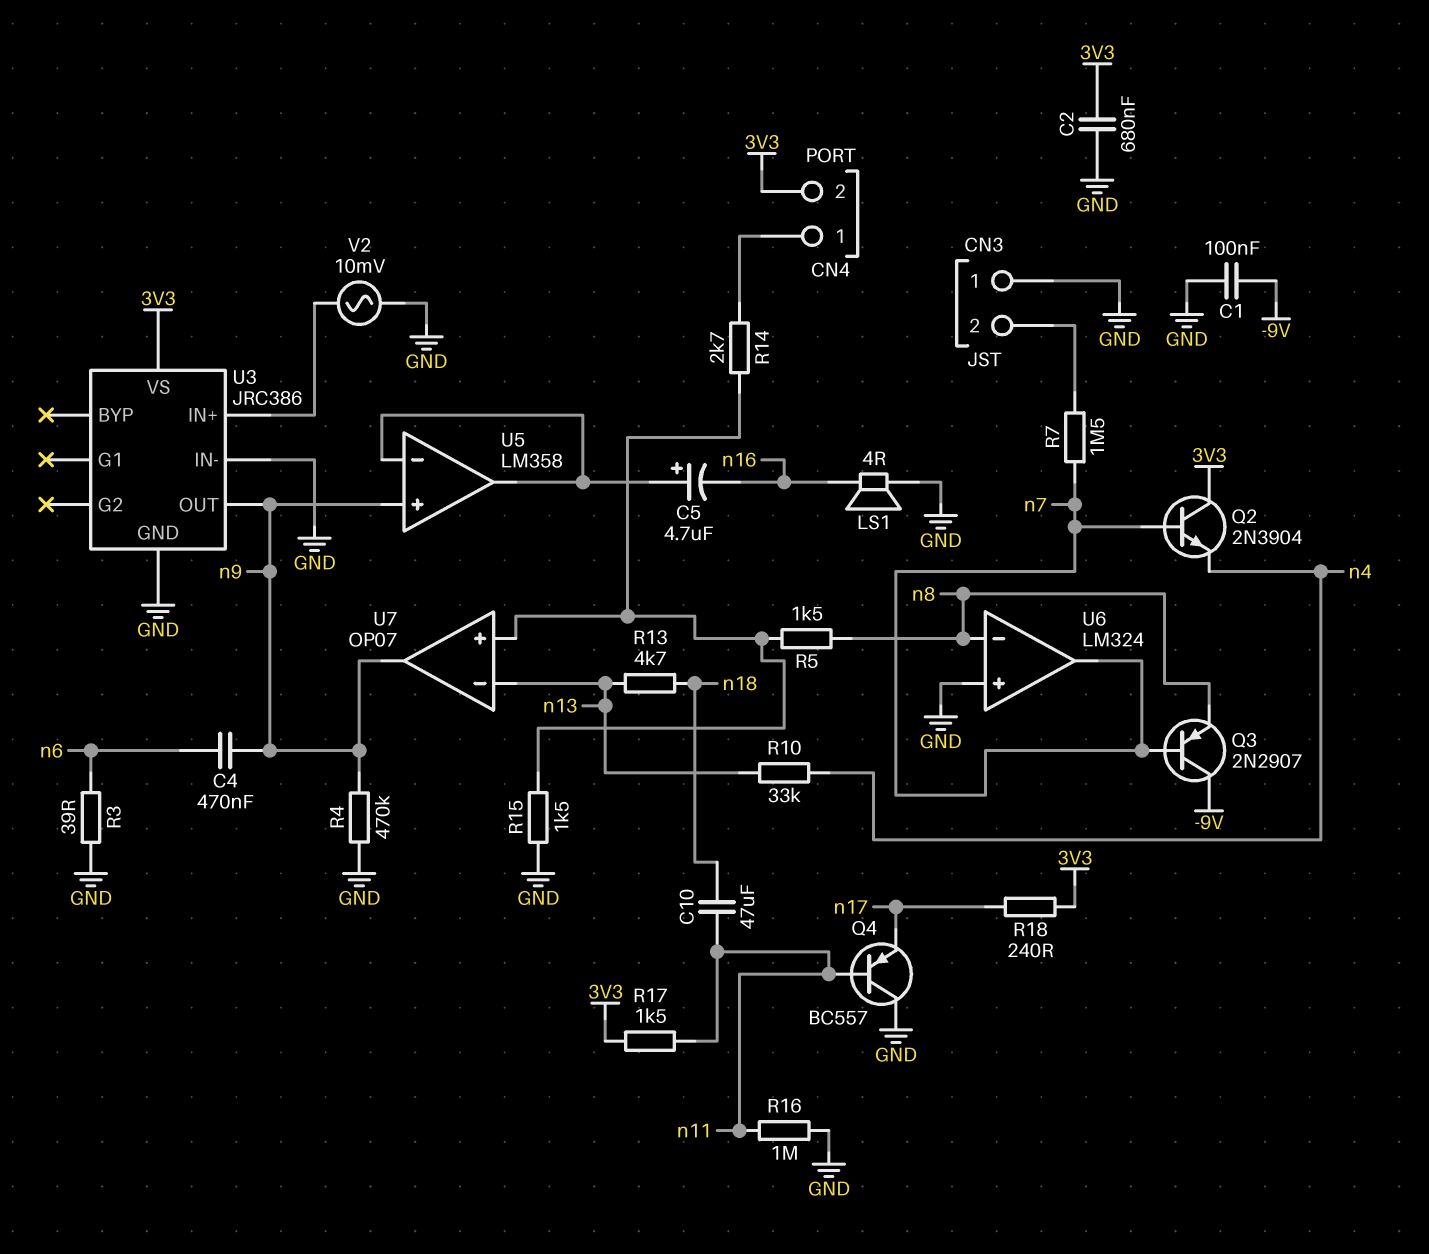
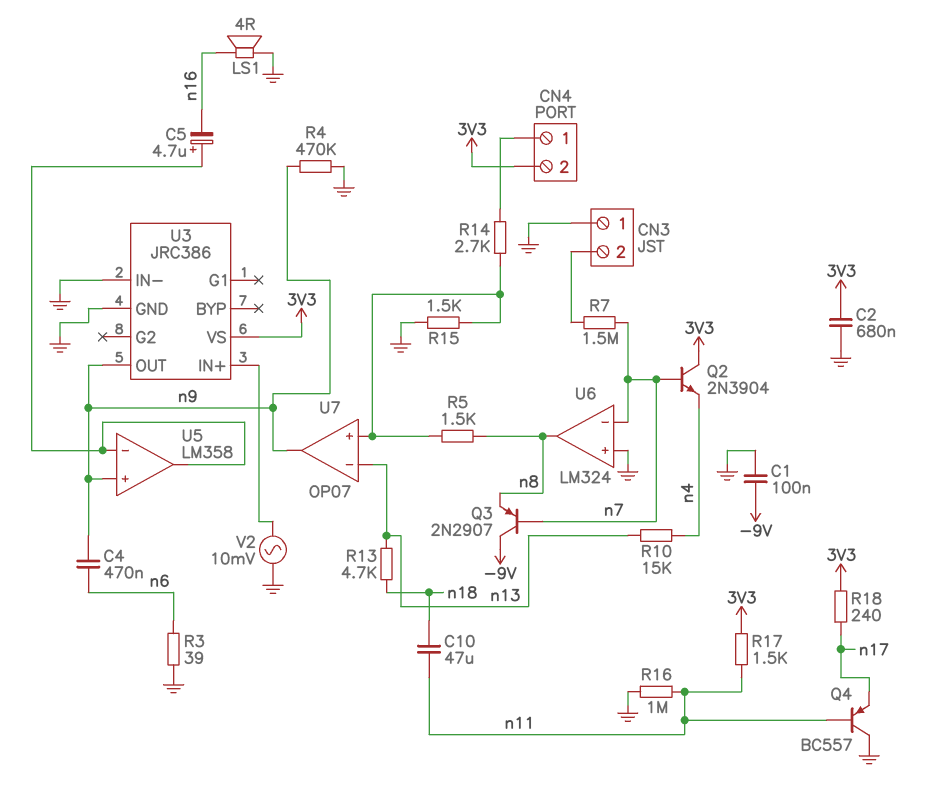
R10: 33k (n4, n13) -> 15k (n4, n13)
U6 pin in-: n8 -> n7
U6 pin out: n7 -> n8

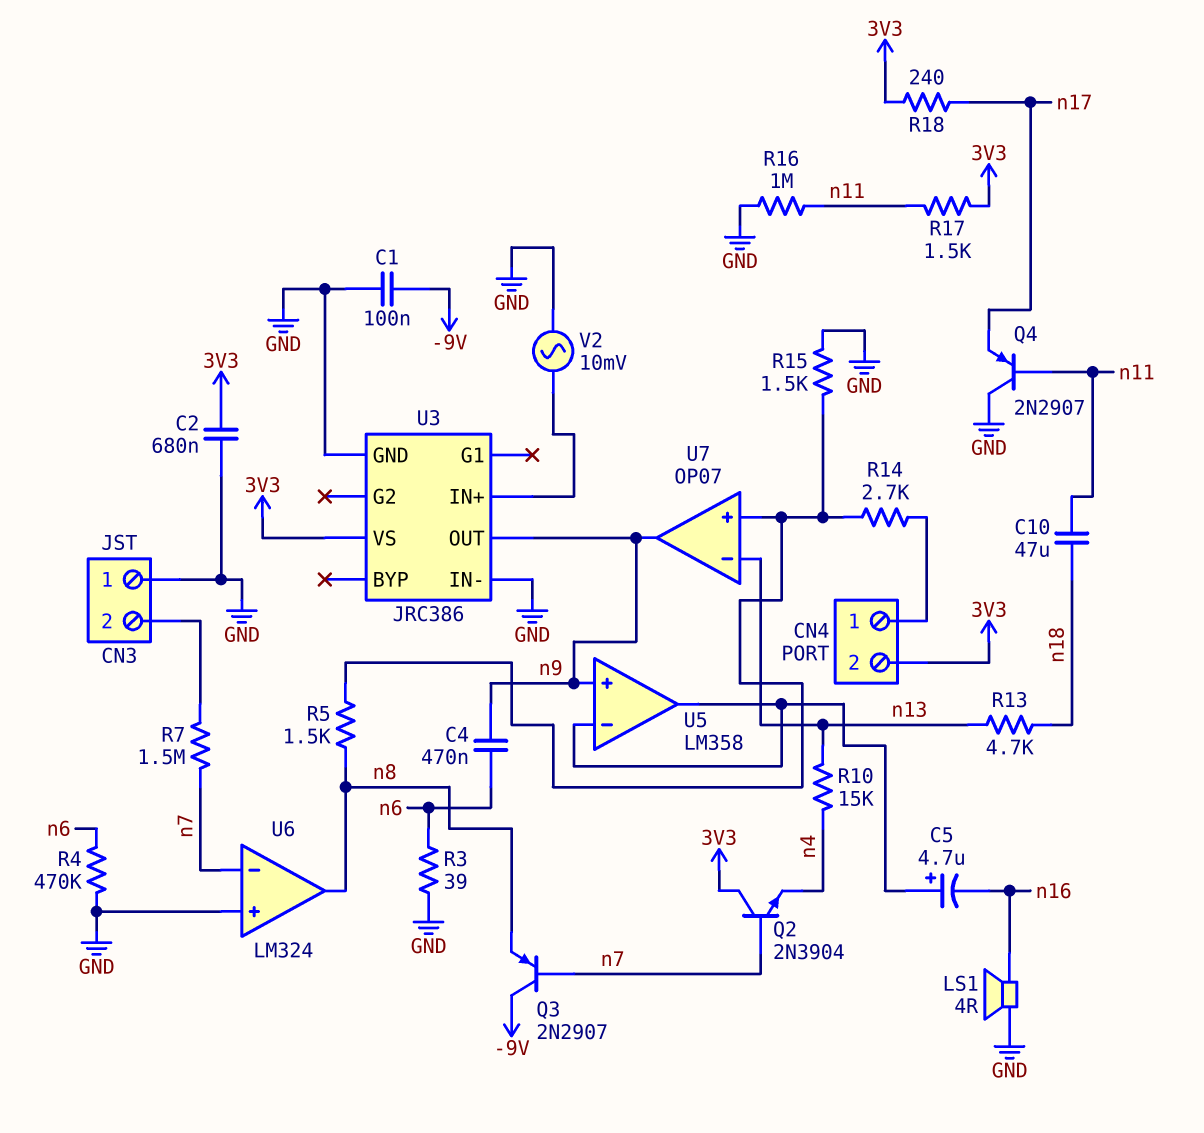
Q4: PNP BC557 (B n11, C GND, E n17) -> PNP 2N2907 (B n11, C GND, E n17)
R4: 470k (GND, n9) -> 470k (GND, n6)

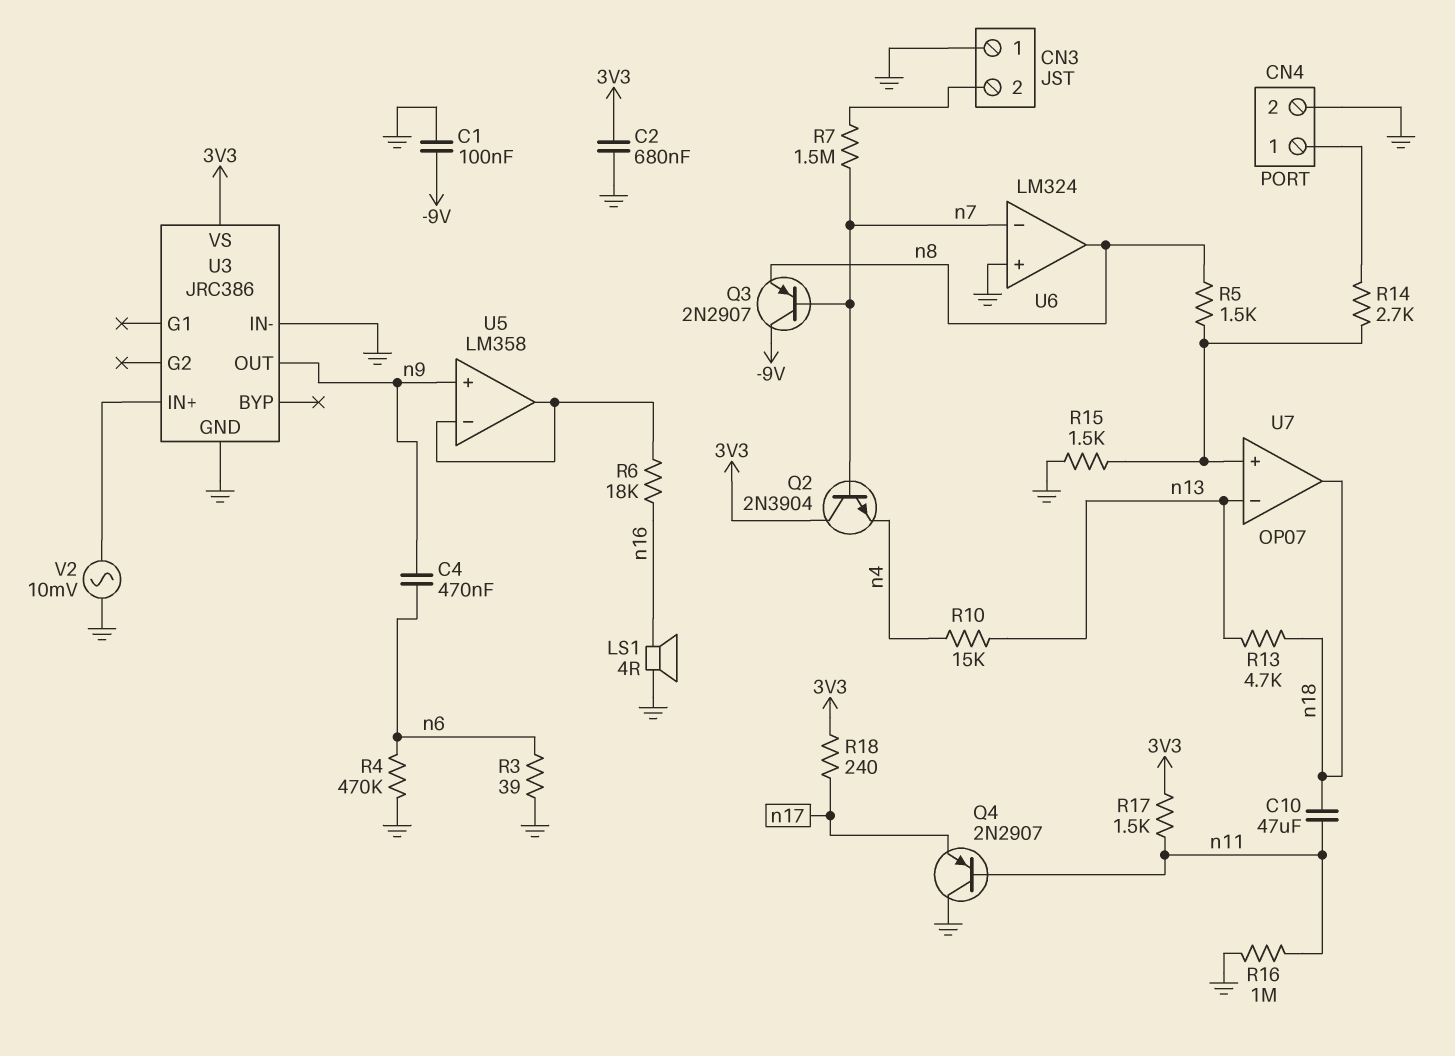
C5: 4.7uF (plus U5/in-, minus n16) -> none
CN4 pin 2: 3V3 -> GND
R6: none -> 18k (U5/in-, n16)
U7 pin out: n9 -> n18

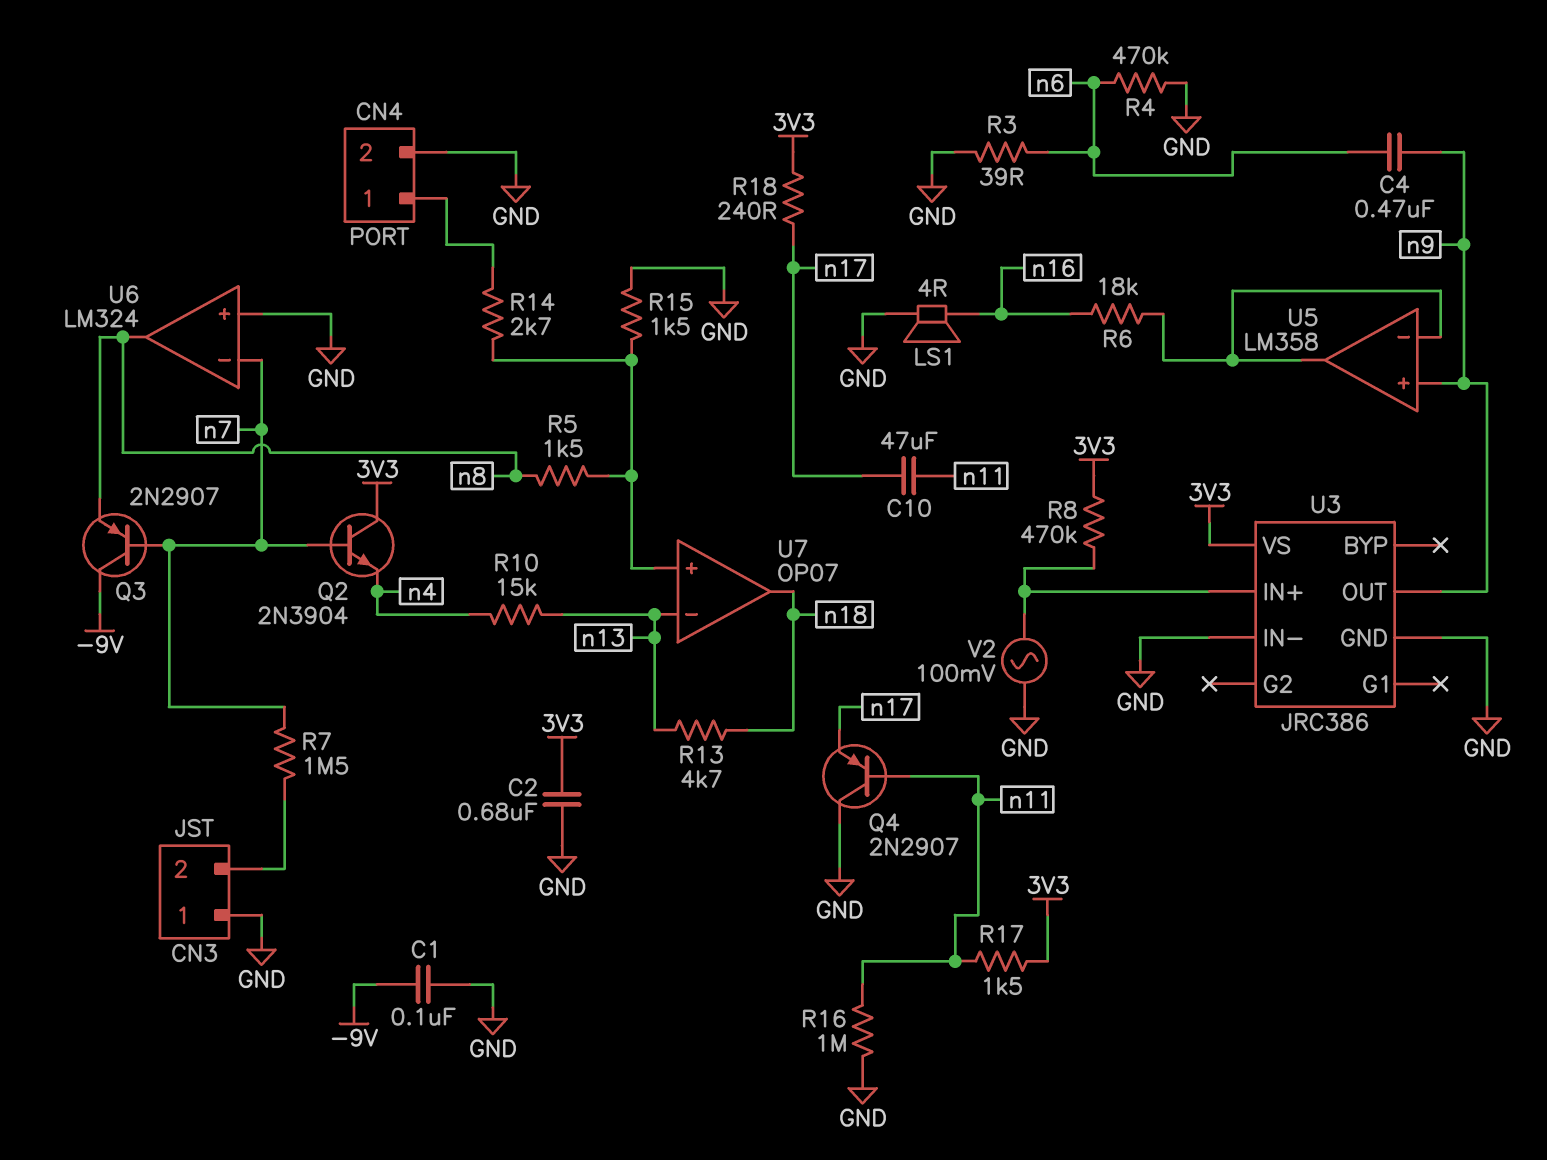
C10: 47uF (n11, n18) -> 47uF (n11, n17)
R8: none -> 470k (3V3, U3/IN+)
V2: AC 10mV (GND, U3/IN+) -> AC 100mV (GND, U3/IN+)

